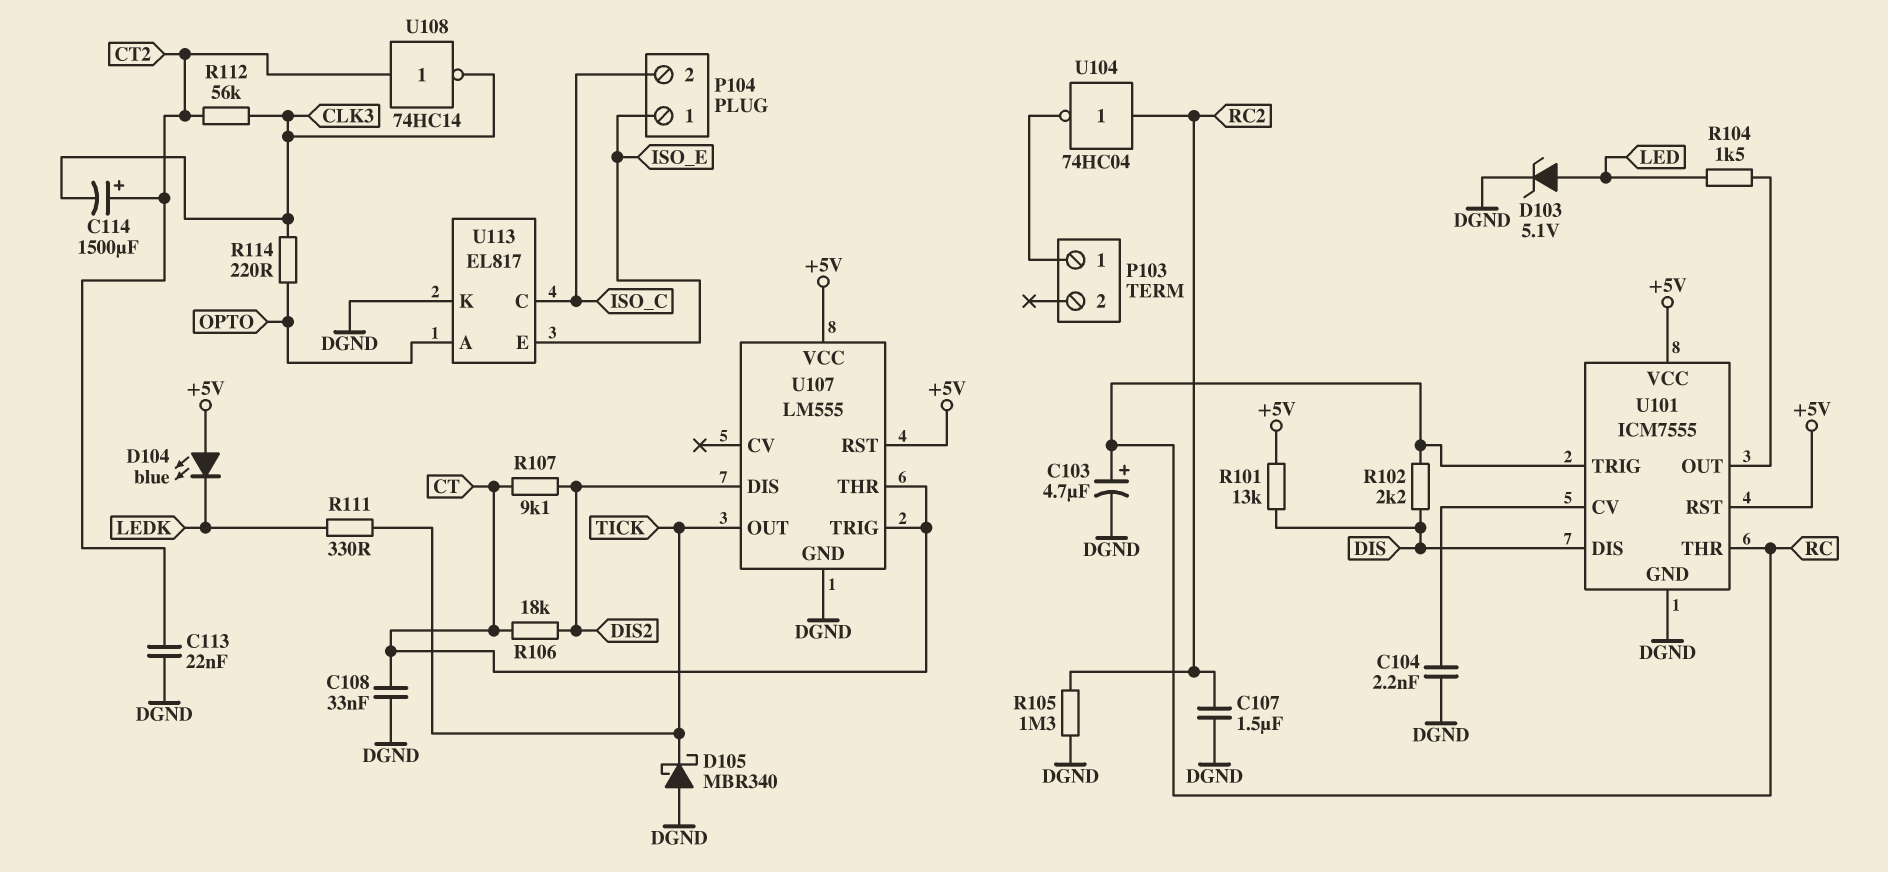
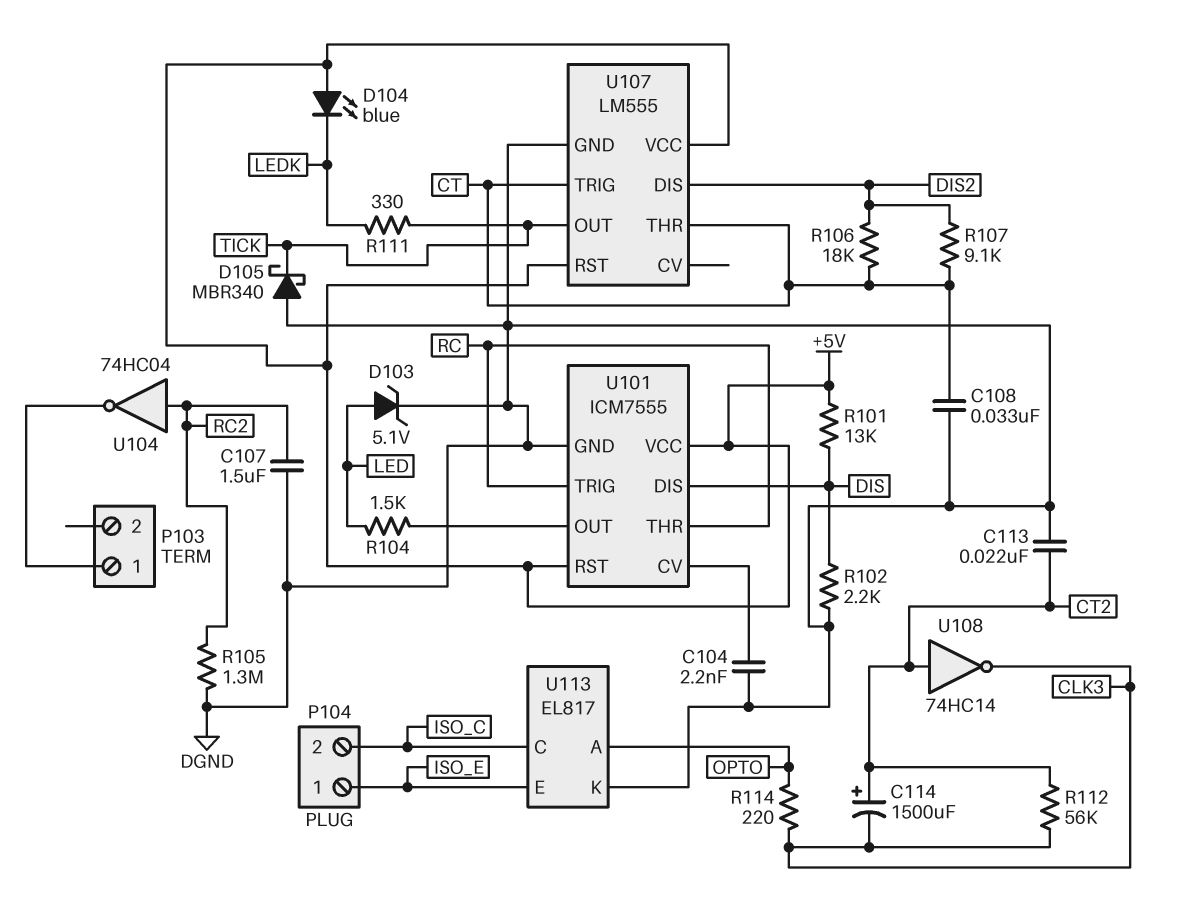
C103: 4.7uF (plus RC, minus DGND) -> none
R102: 2.2k (DIS, RC) -> 2.2k (DGND, DIS)

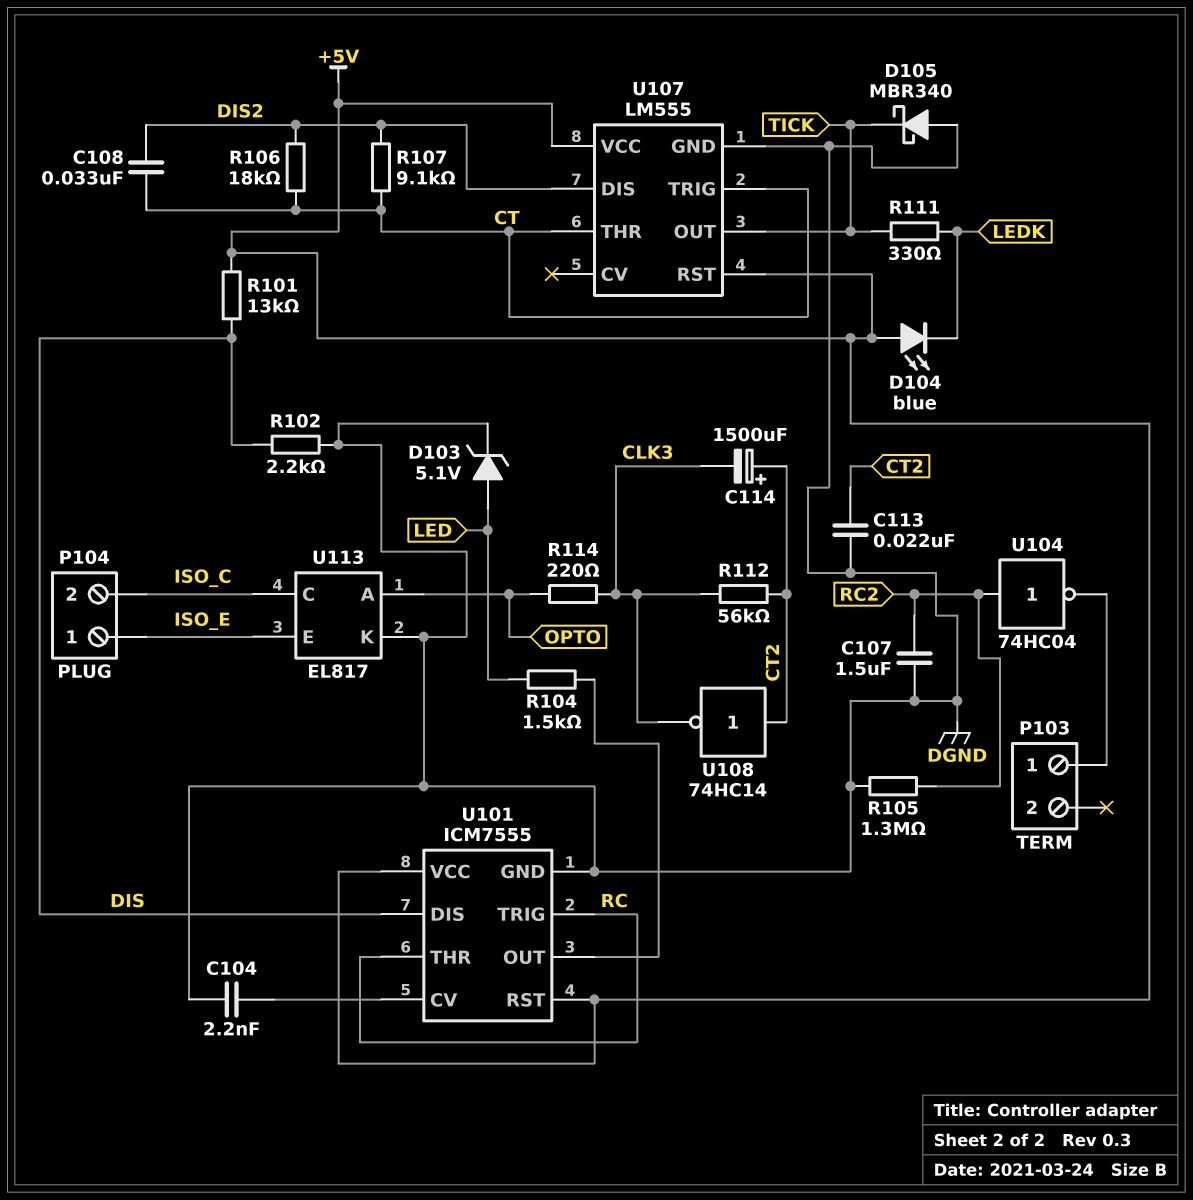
C108: 33nF (CT, DGND) -> 33nF (CT, DIS2)

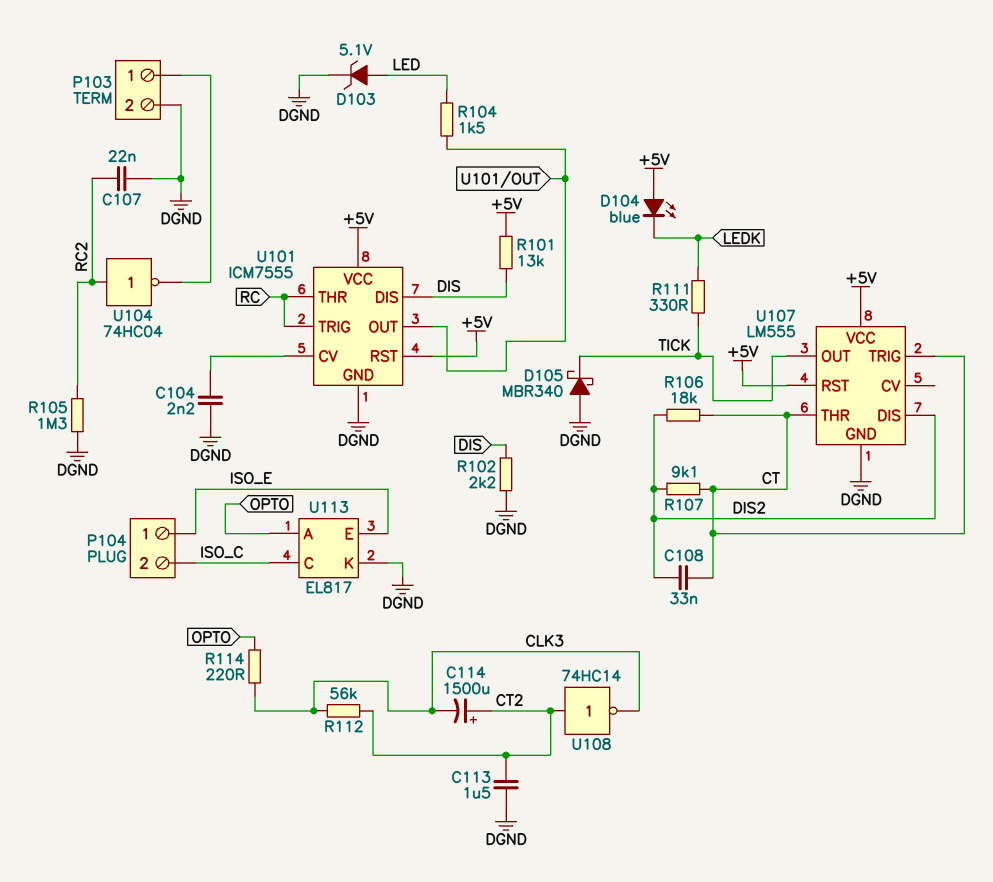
C107: 1.5uF (DGND, RC2) -> 22nF (DGND, RC2)
C113: 22nF (CT2, DGND) -> 1.5uF (CT2, DGND)
P103 pin 2: none -> DGND

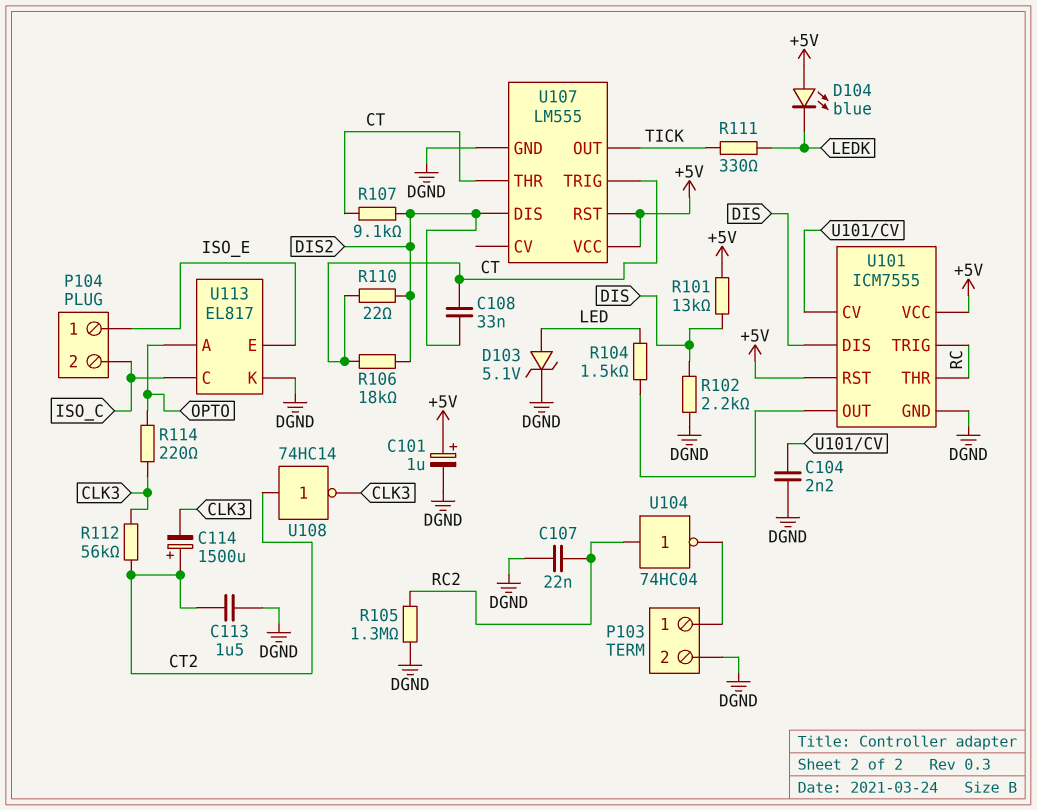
C101: none -> 1uF (plus +5V, minus DGND)
D105: schottky MBR340 (A DGND, K TICK) -> none
R110: none -> 22 (CT, DIS2)

